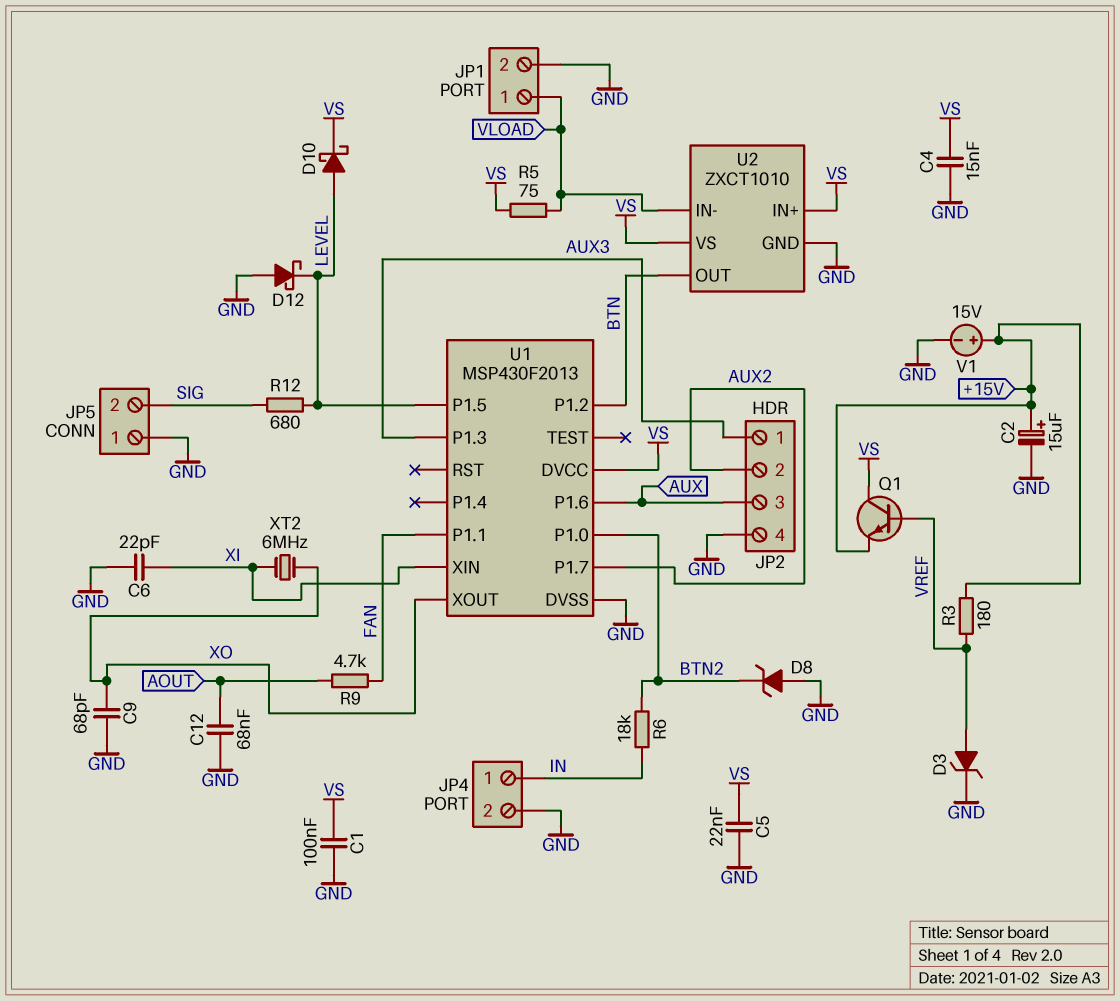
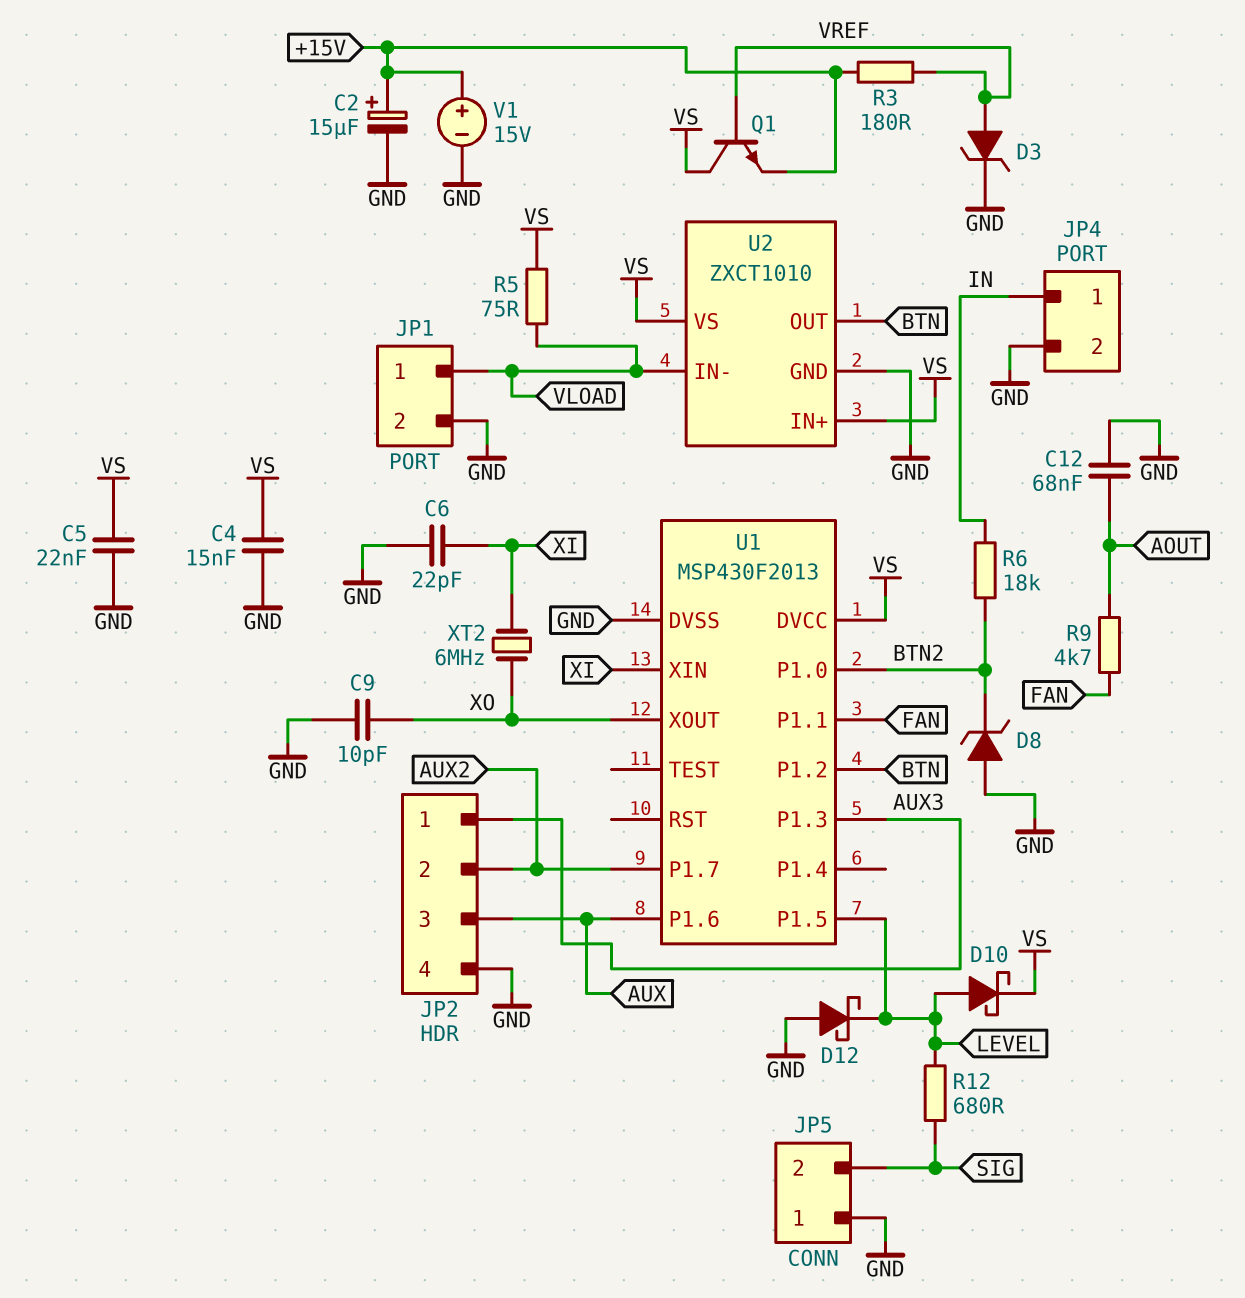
C1: 100nF (GND, VS) -> none
C9: 68pF (GND, XO) -> 10pF (GND, XO)

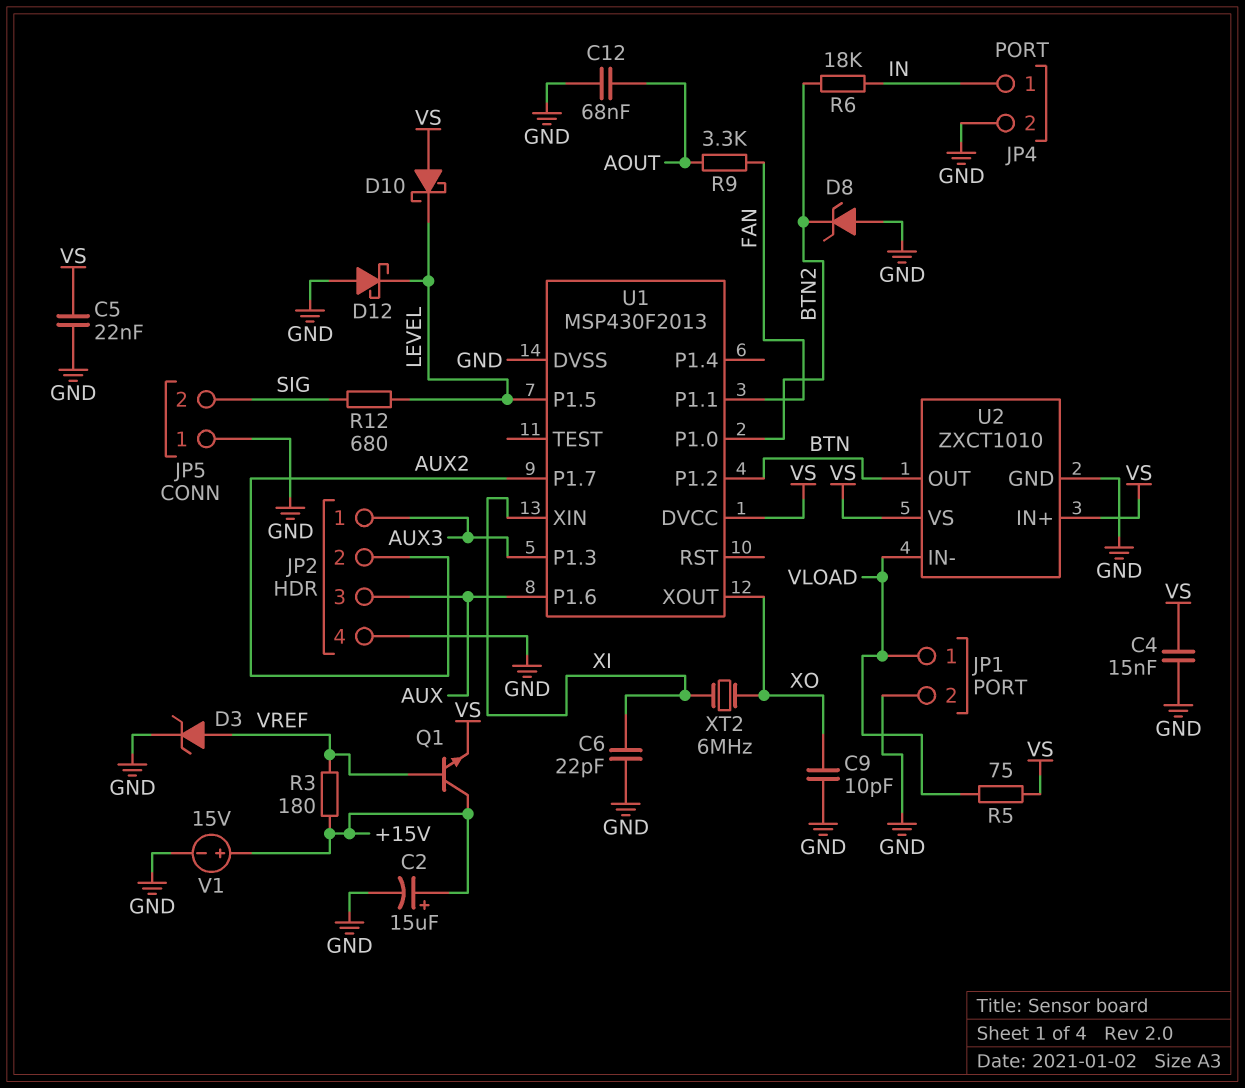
D10: schottky (A LEVEL, K VS) -> schottky (A VS, K LEVEL)
Q1: NPN (B VREF, C VS, E +15V) -> NPN (B VREF, C +15V, E VS)
R9: 4.7k (AOUT, FAN) -> 3.3k (AOUT, FAN)

